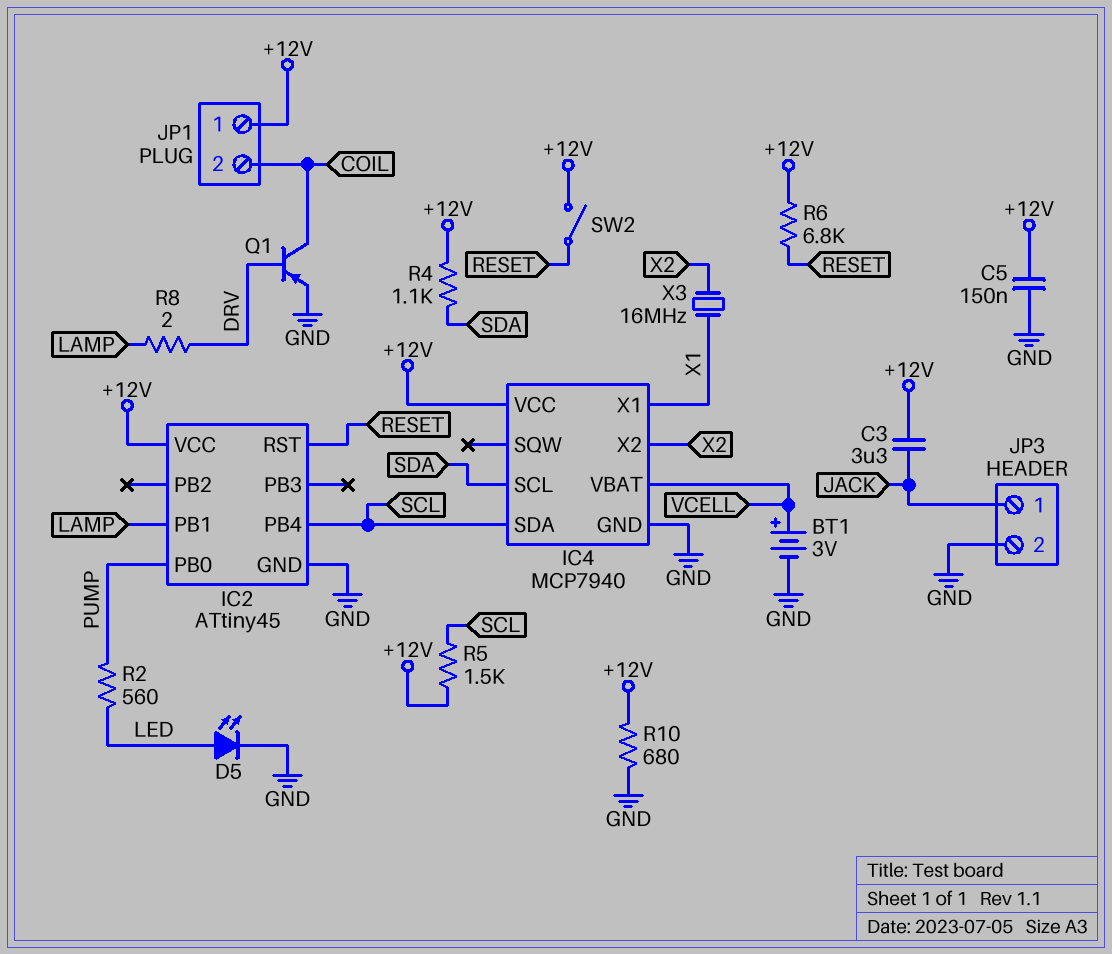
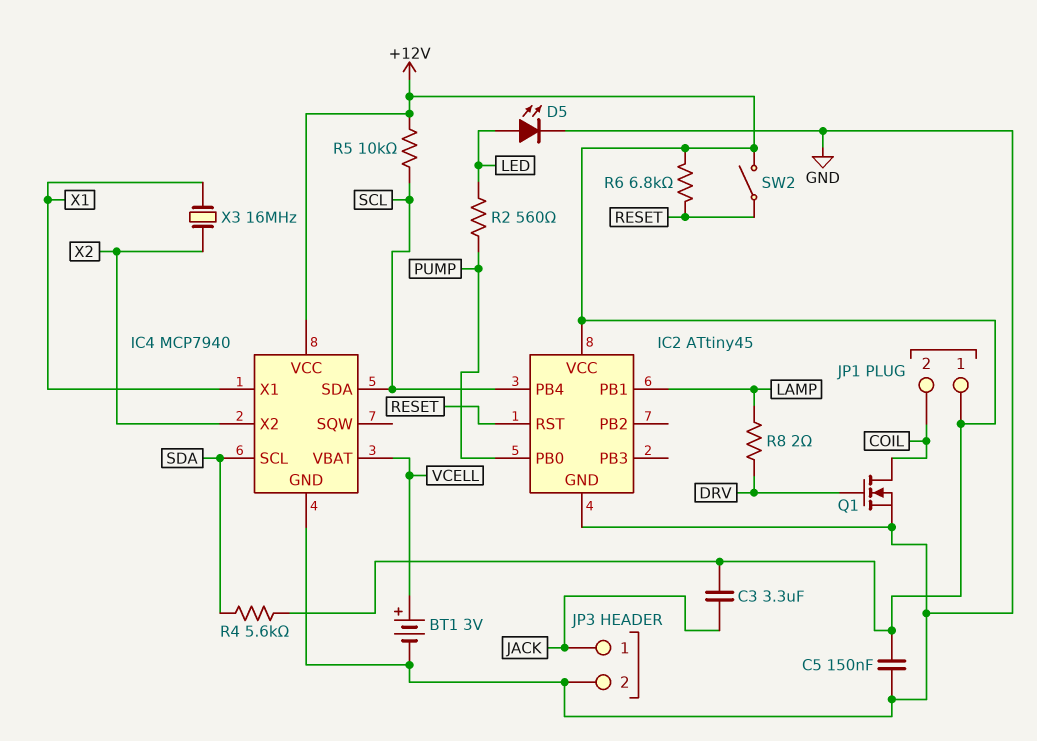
Q1: PNP (B DRV, C COIL, E GND) -> NMOS (G DRV, D COIL, S GND)
R4: 1.1k (+12V, SDA) -> 5.6k (+12V, SDA)
R5: 1.5k (+12V, SCL) -> 10k (+12V, SCL)
R10: 680 (+12V, GND) -> none

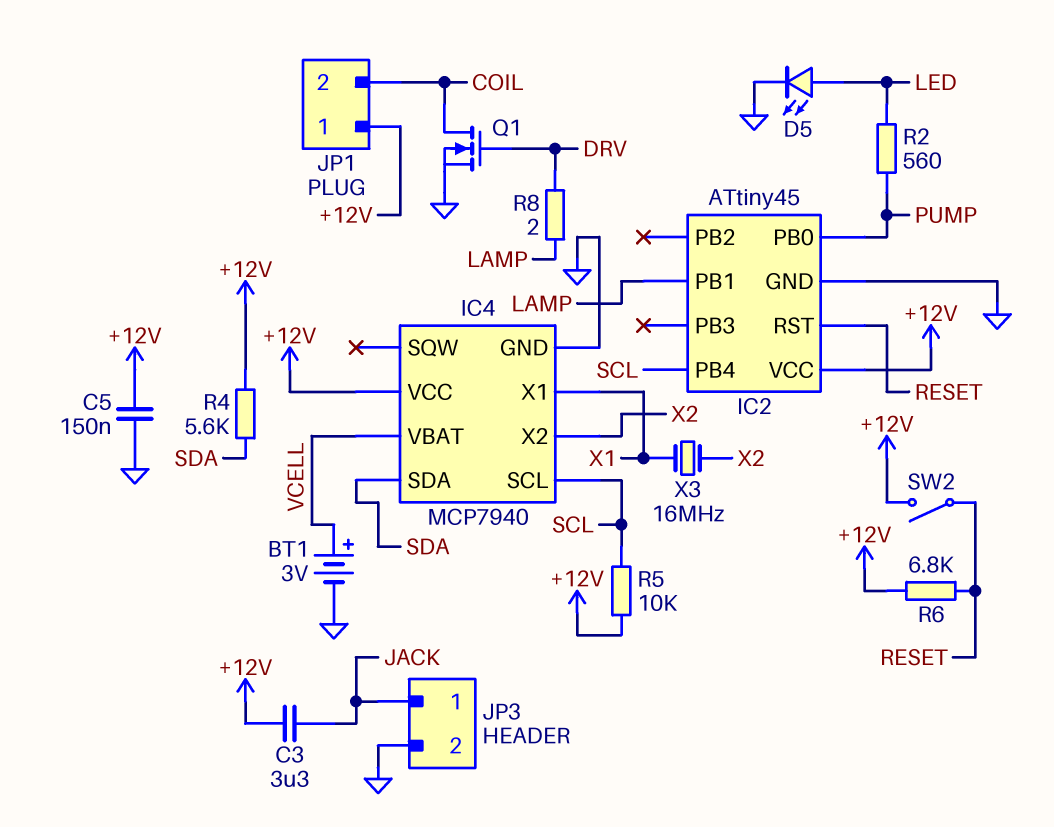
IC4 pin SCL: SDA -> SCL
IC4 pin SDA: SCL -> SDA

